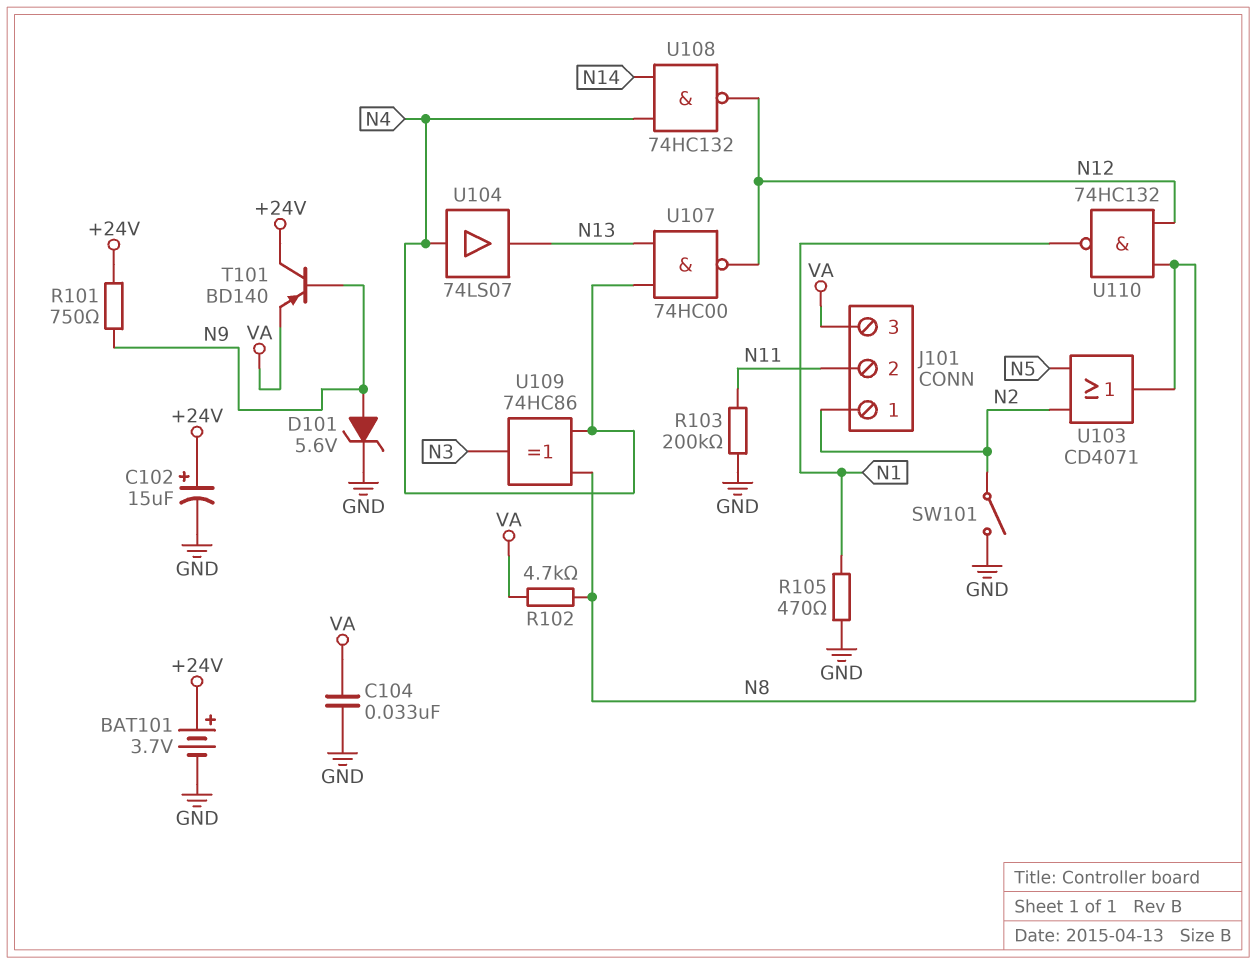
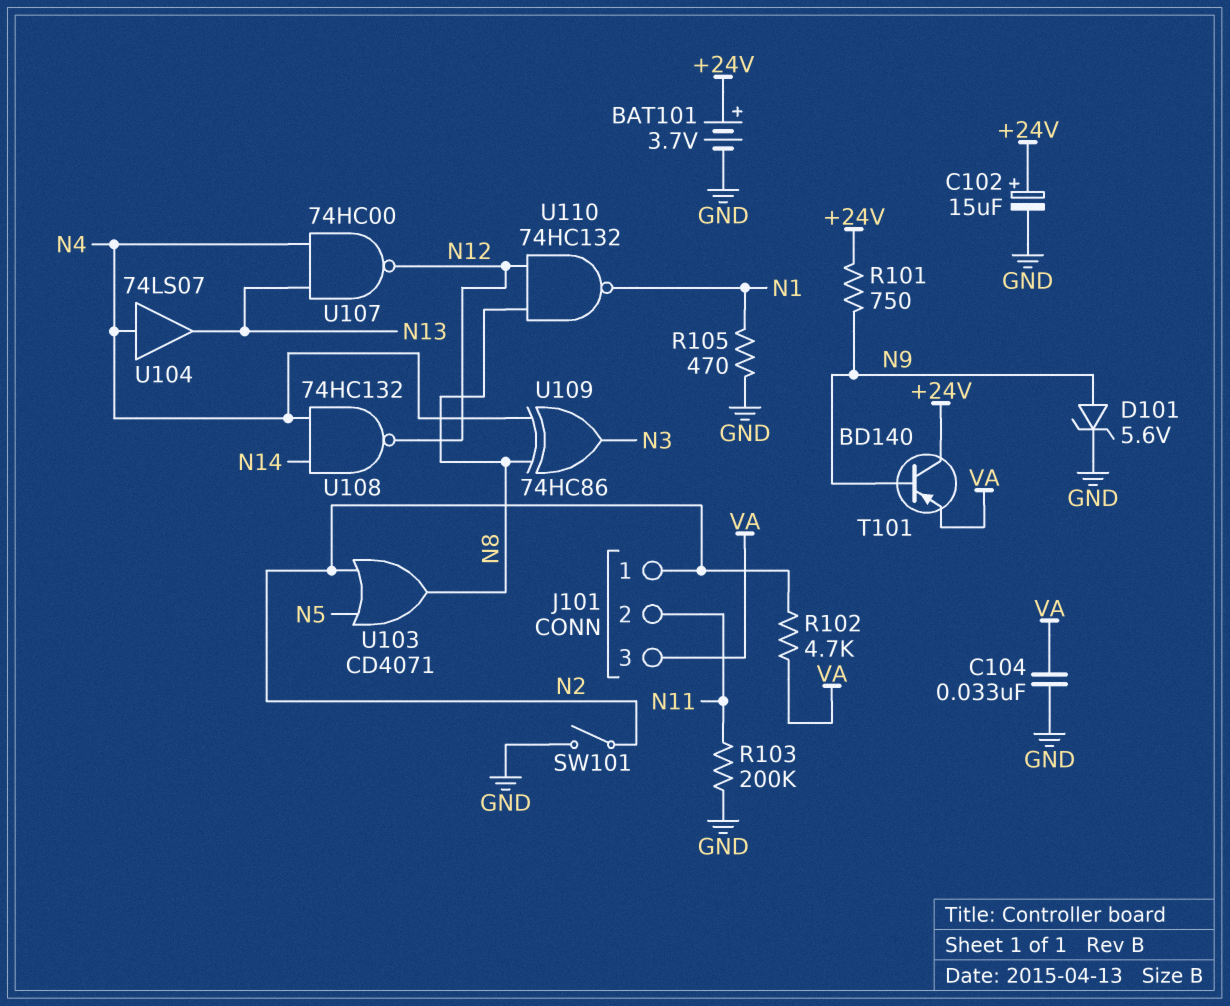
R102: 4.7k (N8, VA) -> 4.7k (N2, VA)

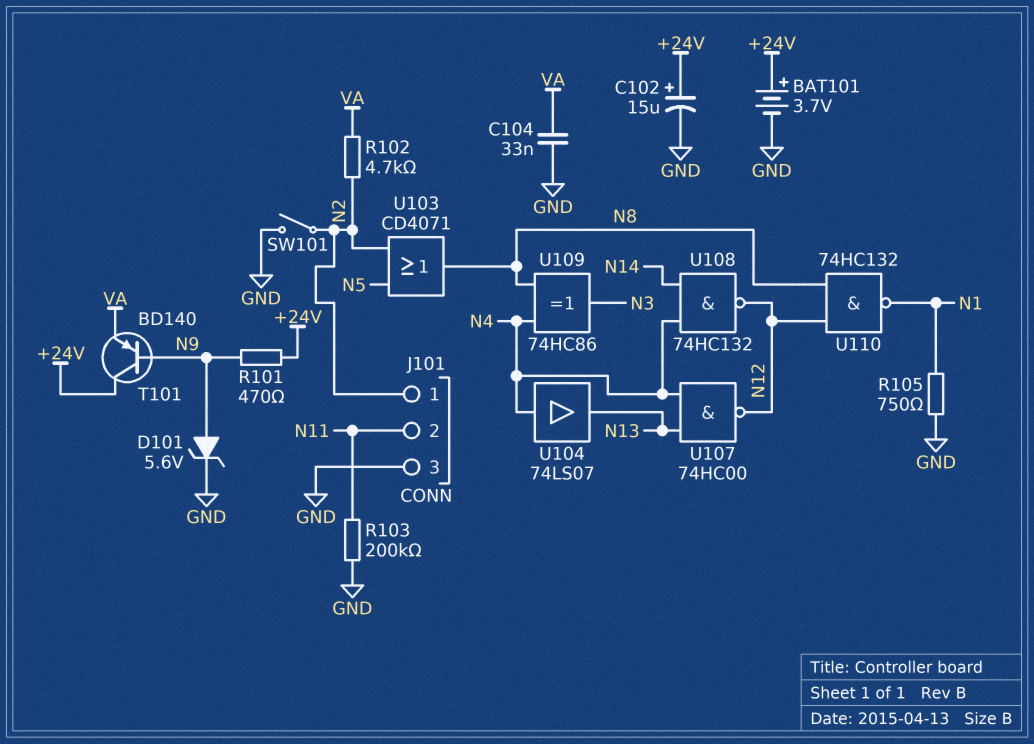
J101 pin 3: VA -> GND
R101: 750 (+24V, N9) -> 470 (+24V, N9)
R105: 470 (GND, N1) -> 750 (GND, N1)

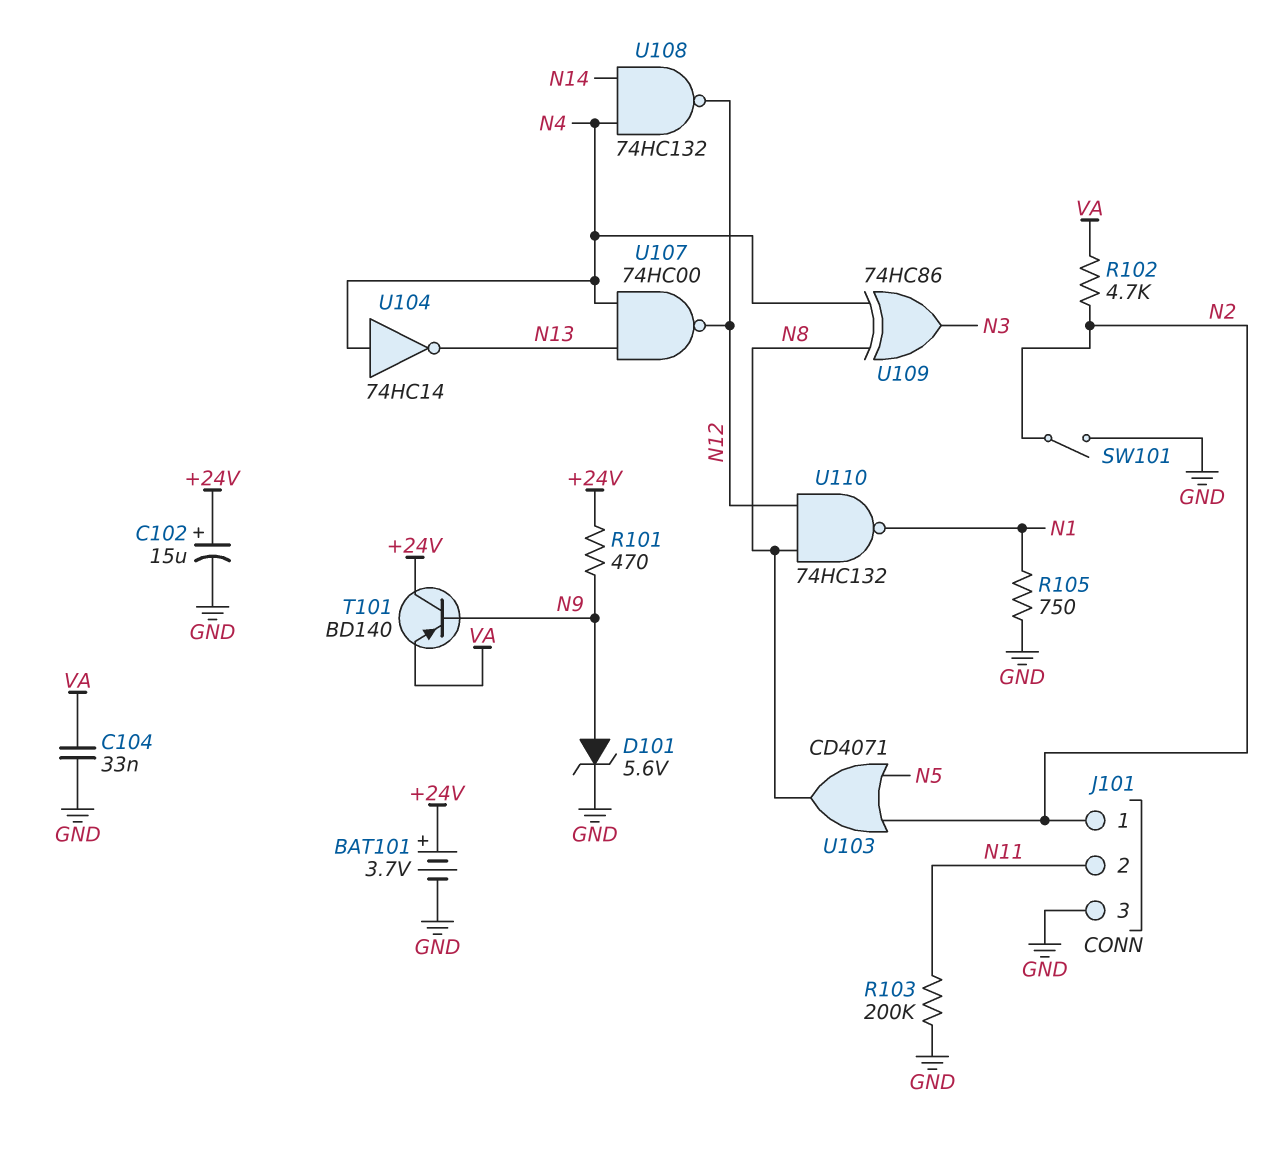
U104: buffer 74LS07 (in N4, out N13) -> NOT 74HC14 (in N4, out N13)

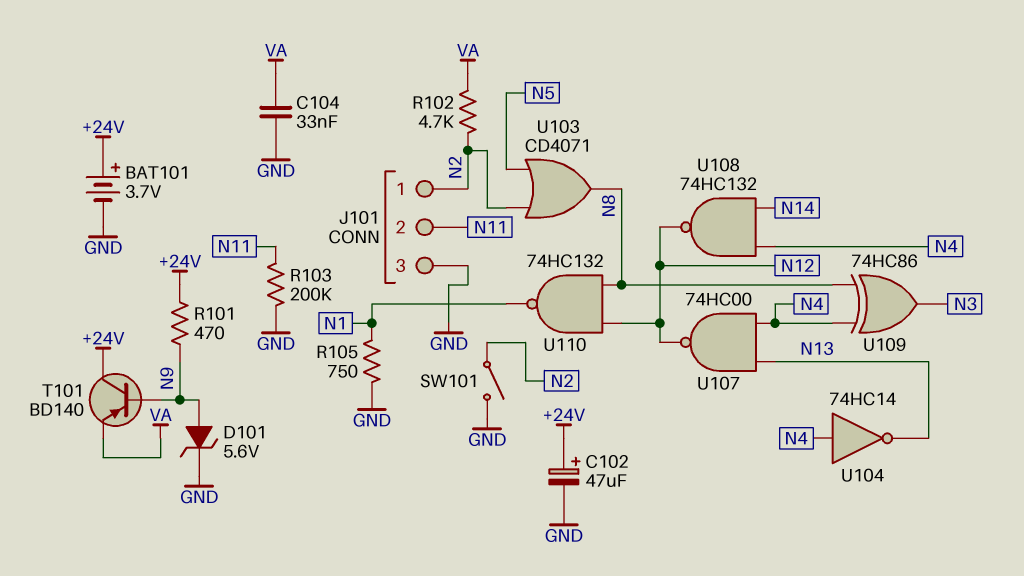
C102: 15uF (plus +24V, minus GND) -> 47uF (plus +24V, minus GND)

